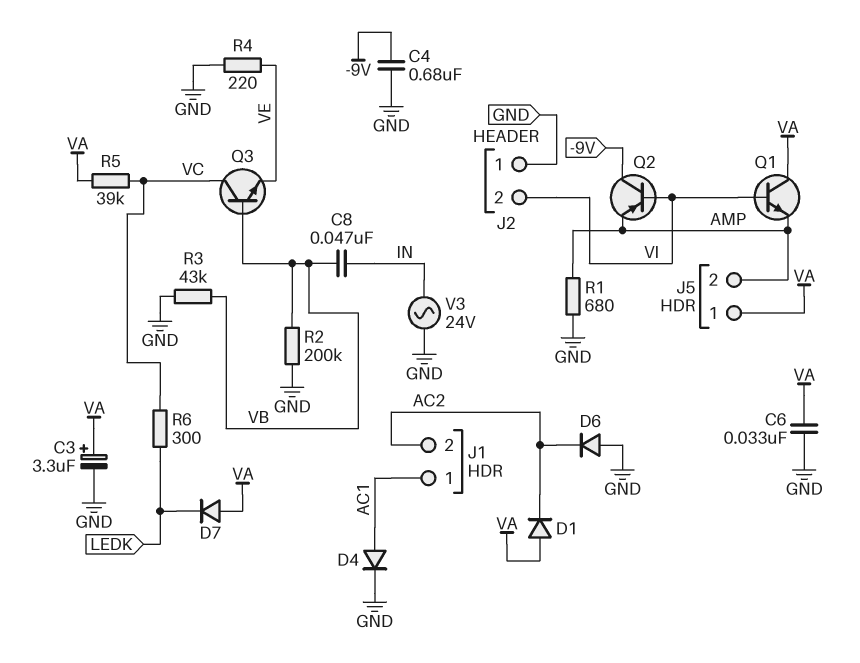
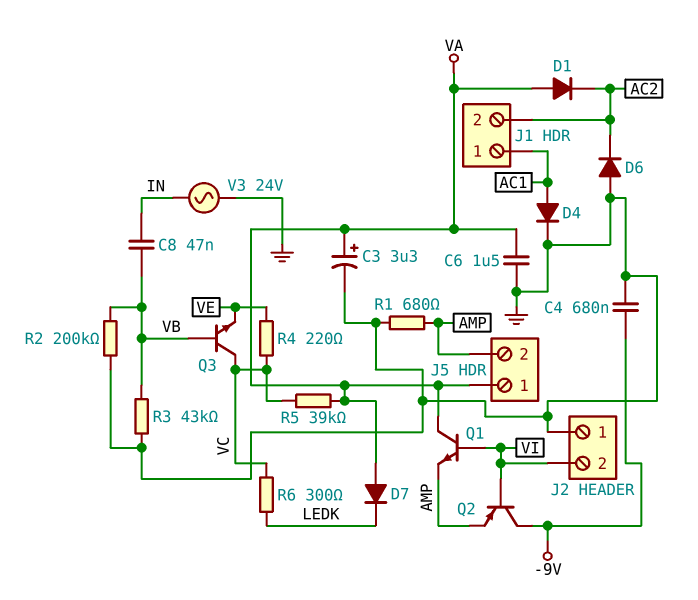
C6: 33nF (GND, VA) -> 1.5uF (GND, VA)
R4: 220 (GND, VE) -> 220 (VC, VE)

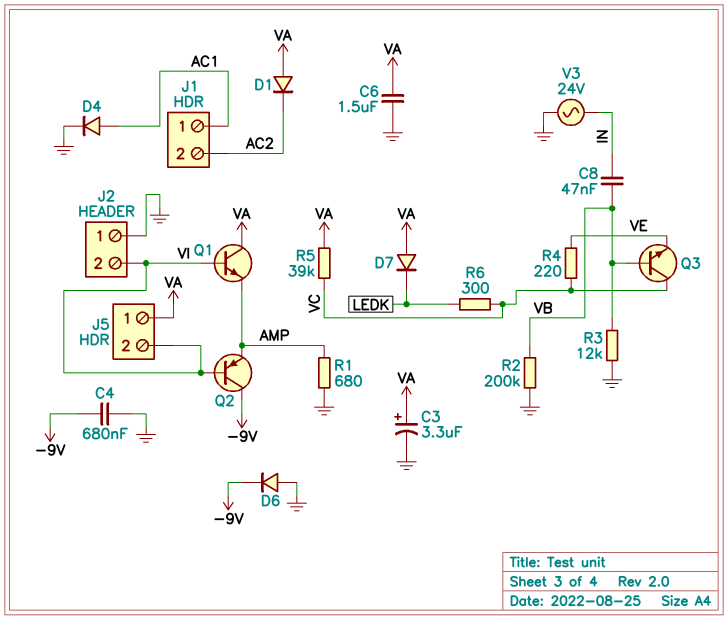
D6: diode (A GND, K AC2) -> diode (A GND, K -9V)
J5 pin 2: AMP -> VI
R3: 43k (GND, VB) -> 12k (GND, VB)

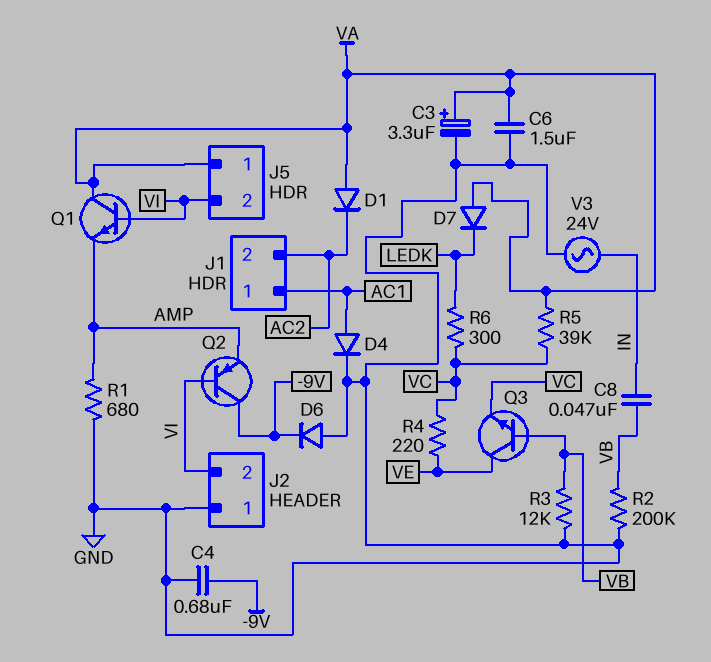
Q3: NPN (B VB, C VC, E VE) -> NPN (B VB, C VE, E VC)

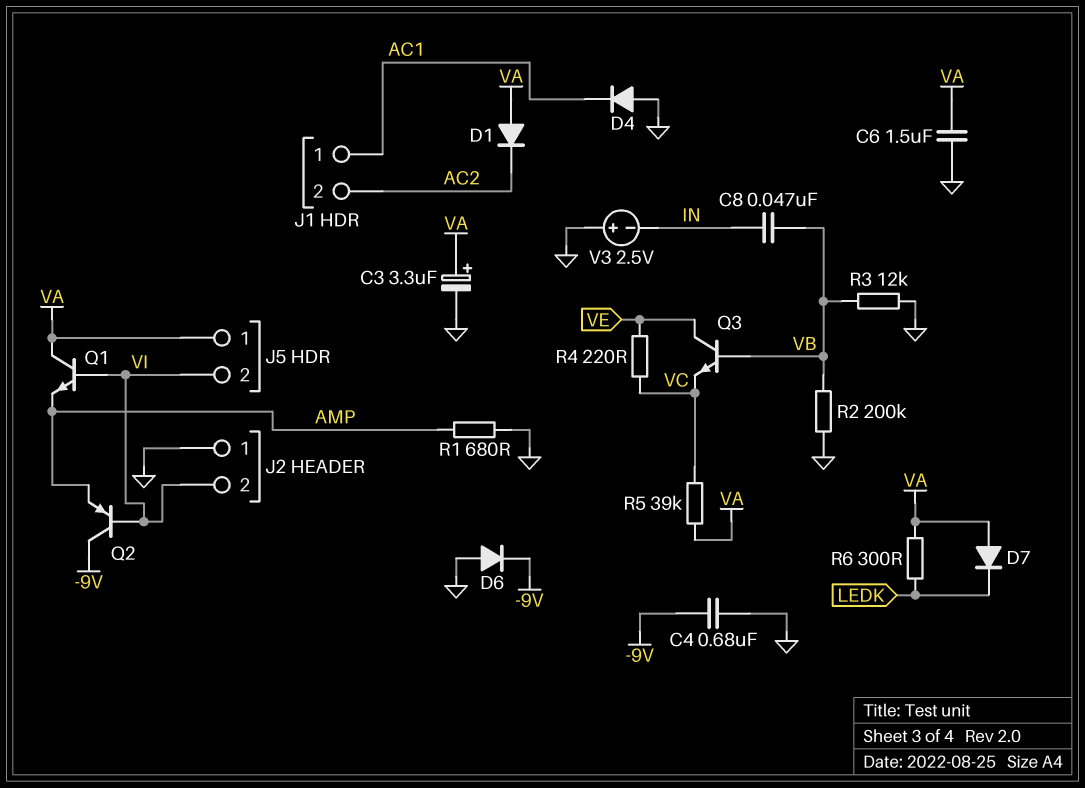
D4: diode (A AC1, K GND) -> diode (A GND, K AC1)
R6: 300 (LEDK, VC) -> 300 (LEDK, VA)
V3: AC 24V (GND, IN) -> 2.5V (plus GND, minus IN)

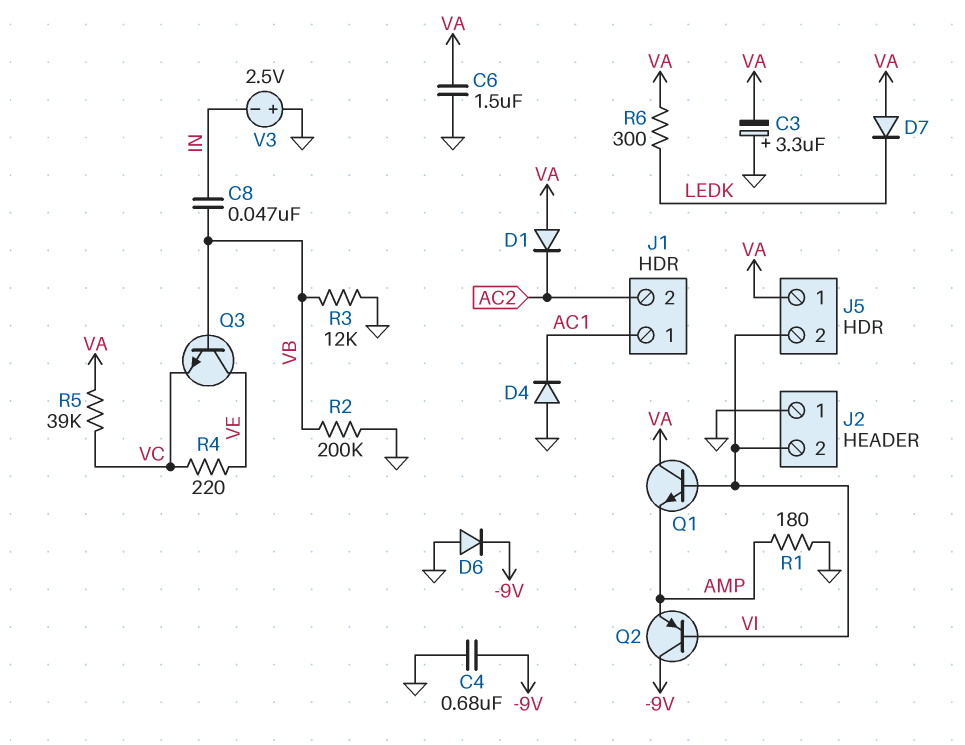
C3: 3.3uF (plus VA, minus GND) -> 3.3uF (plus GND, minus VA)
R1: 680 (AMP, GND) -> 180 (AMP, GND)

